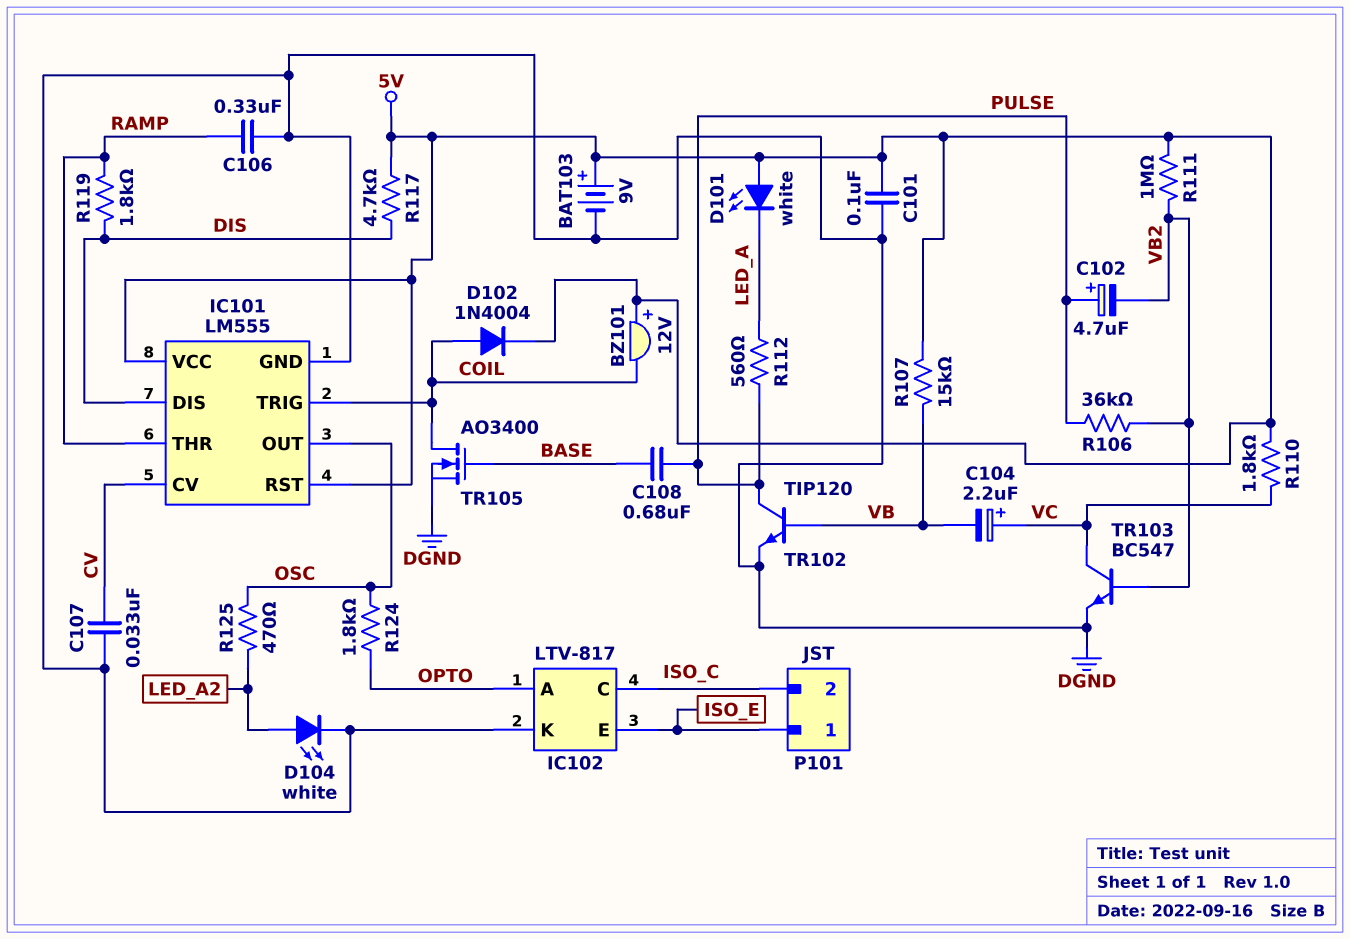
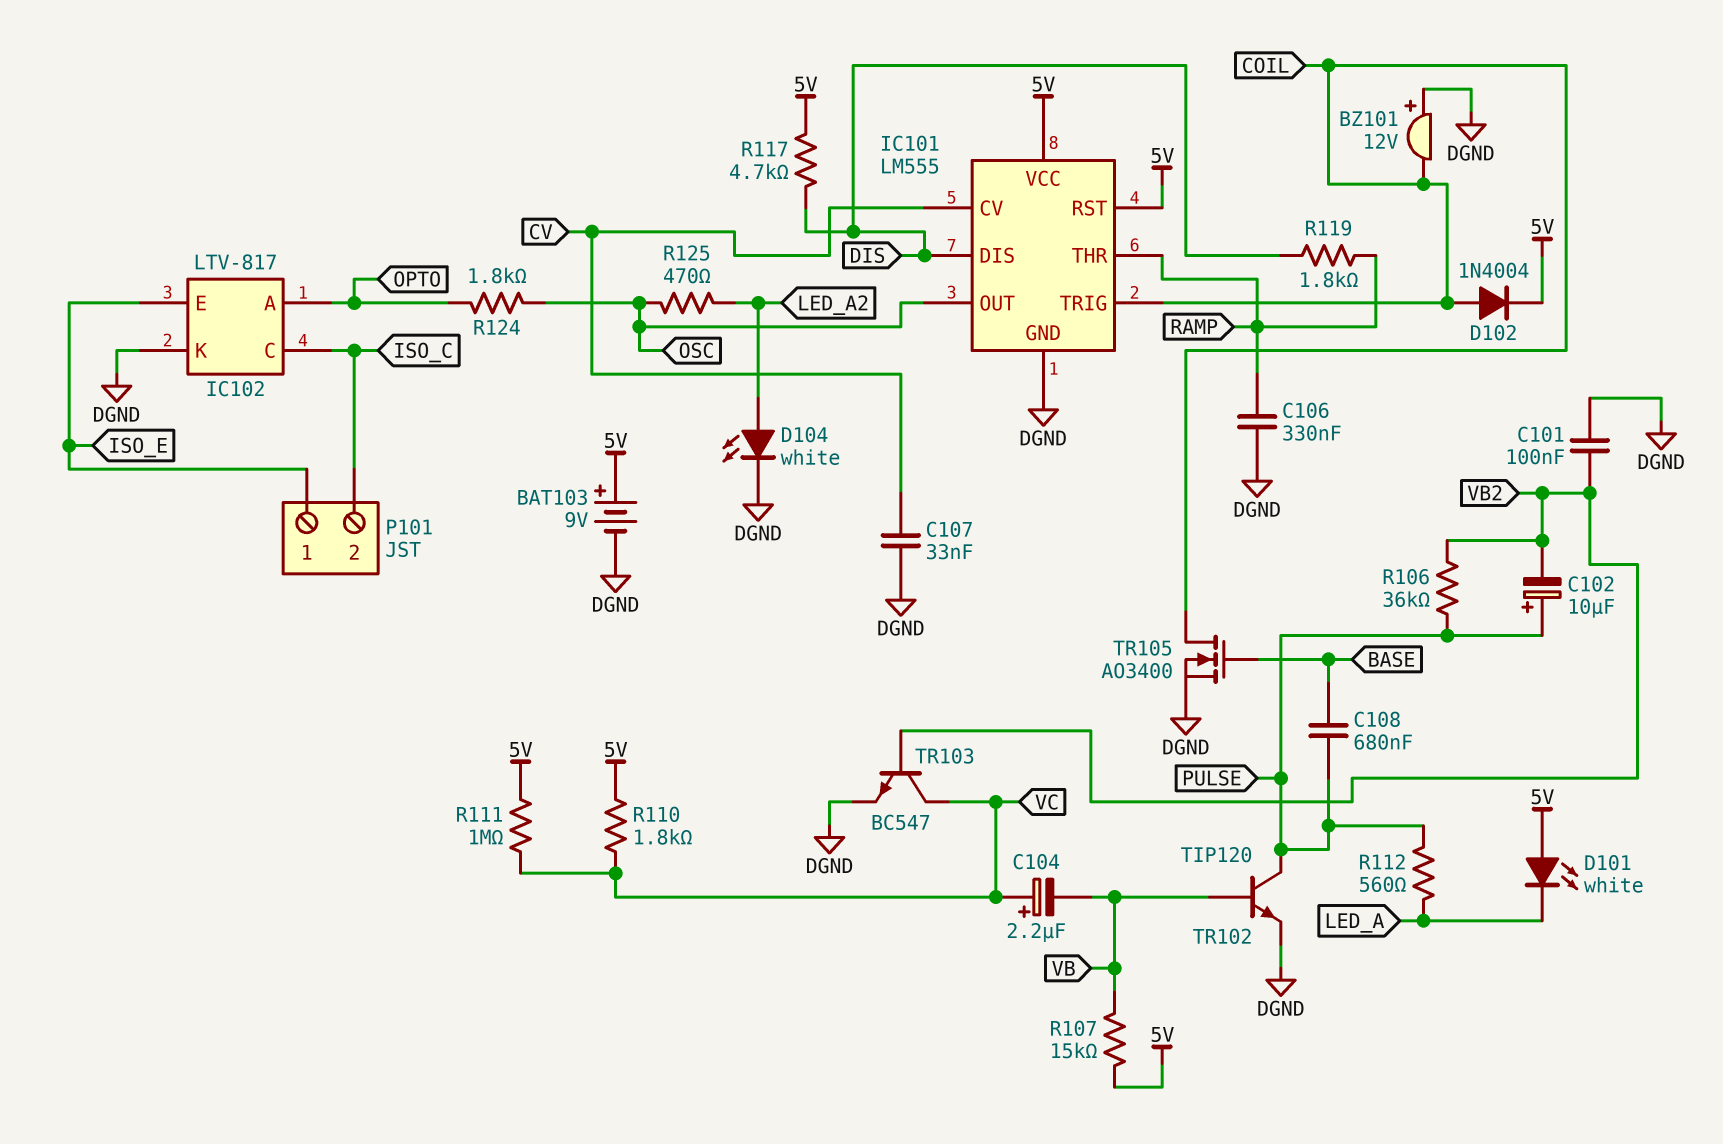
BZ101: buzzer 12V (plus 5V, minus COIL) -> buzzer 12V (plus DGND, minus COIL)
C101: 100nF (5V, DGND) -> 100nF (DGND, VB2)
C102: 4.7uF (plus PULSE, minus VB2) -> 10uF (plus PULSE, minus VB2)
R111: 1M (5V, VB2) -> 1M (5V, VC)

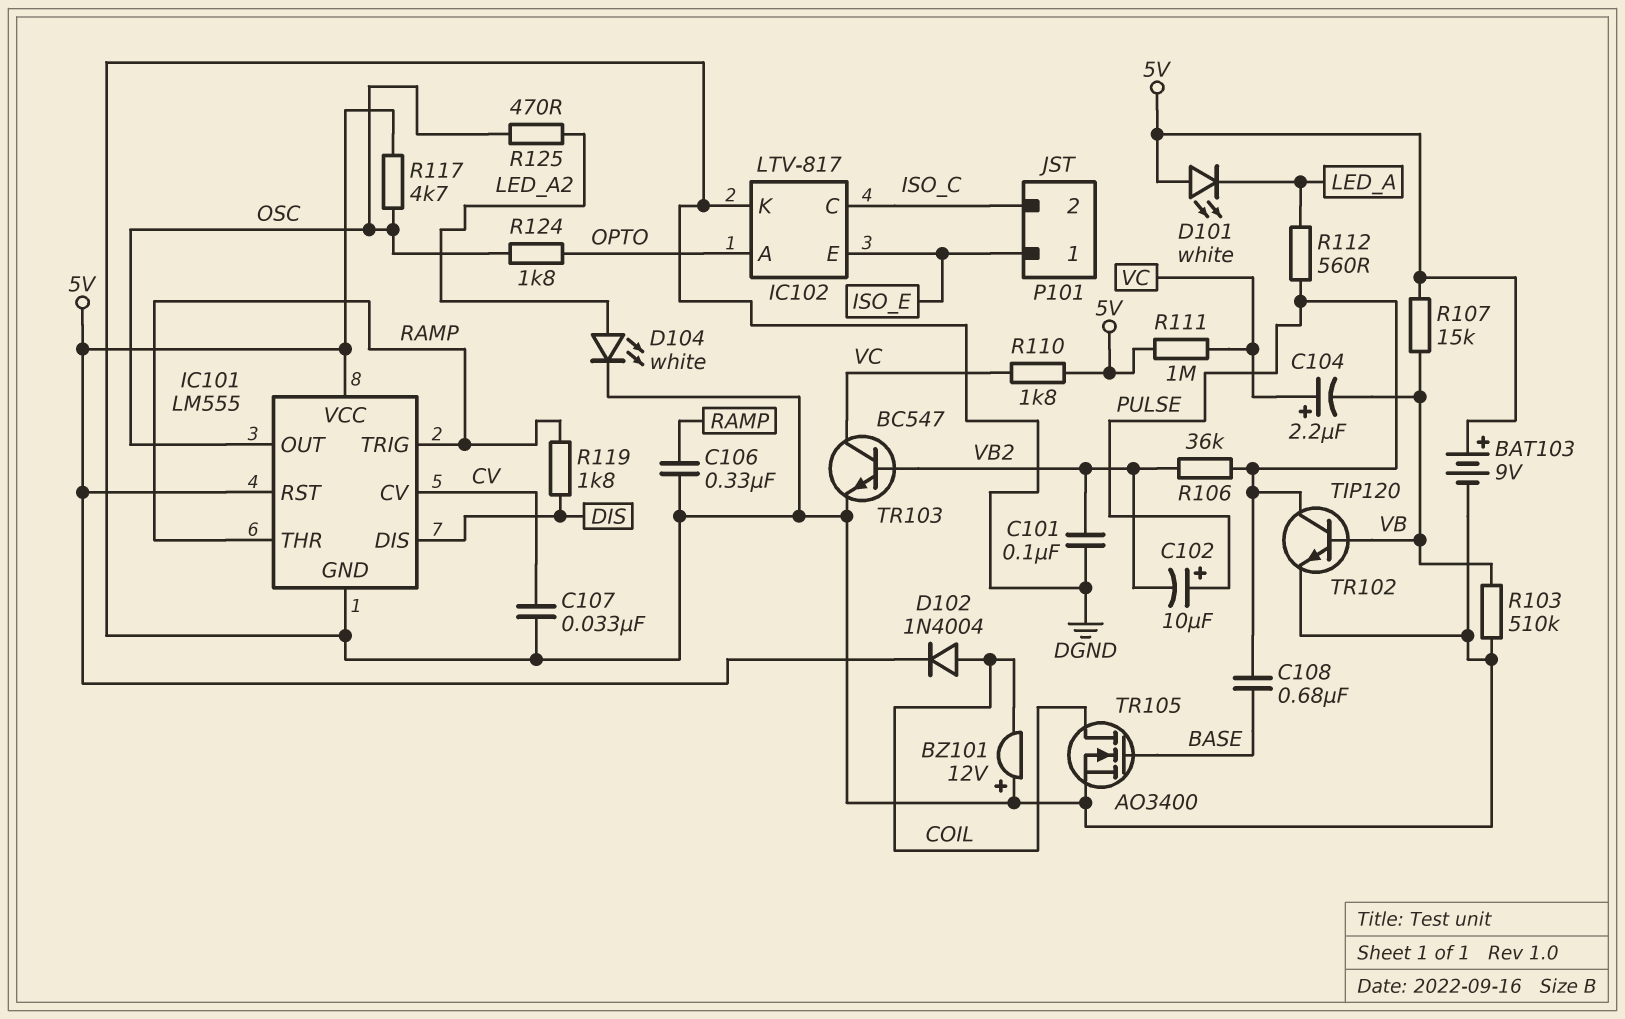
IC101 pin TRIG: COIL -> RAMP
R103: none -> 510k (DGND, VB)
R117: 4.7k (5V, DIS) -> 4.7k (5V, OSC)

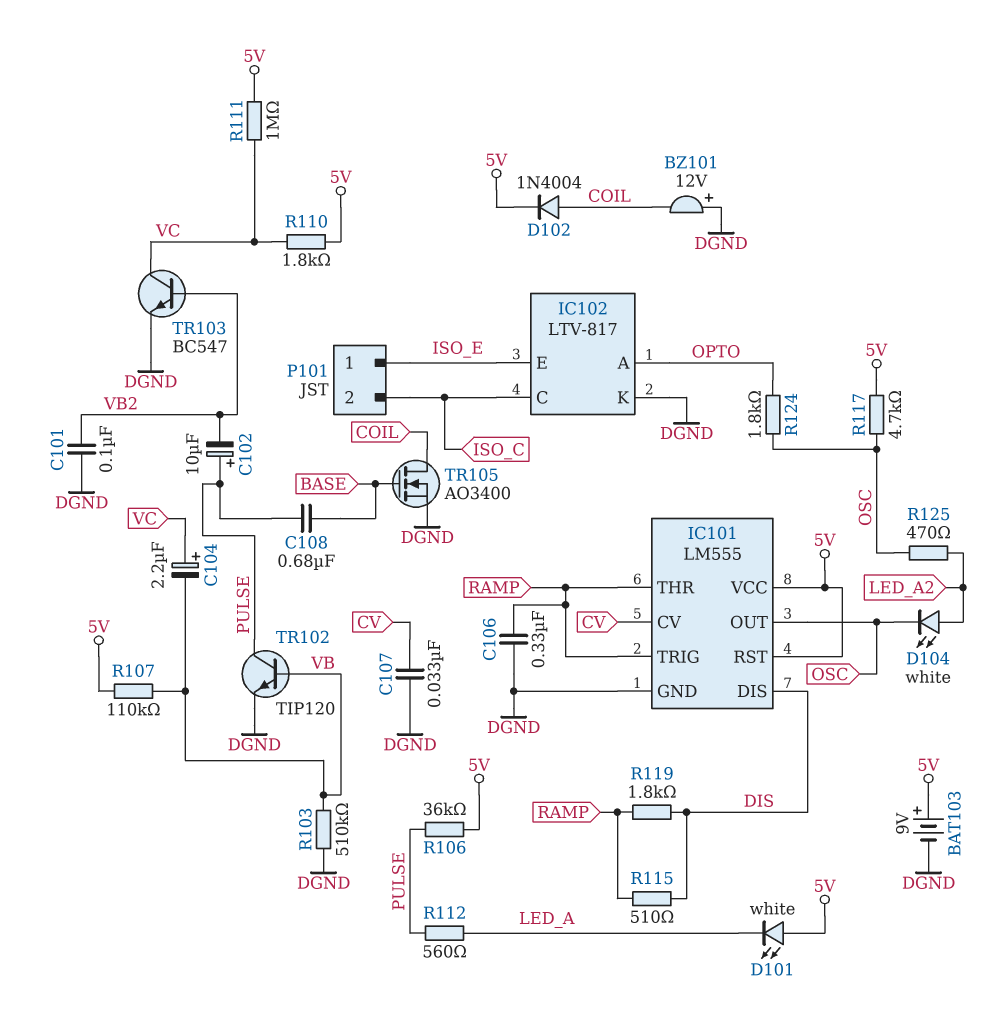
D104: LED white (A LED_A2, K DGND) -> LED white (A LED_A2, K OSC)
R106: 36k (PULSE, VB2) -> 36k (5V, PULSE)
R107: 15k (5V, VB) -> 110k (5V, VB)
R115: none -> 510 (DIS, RAMP)

